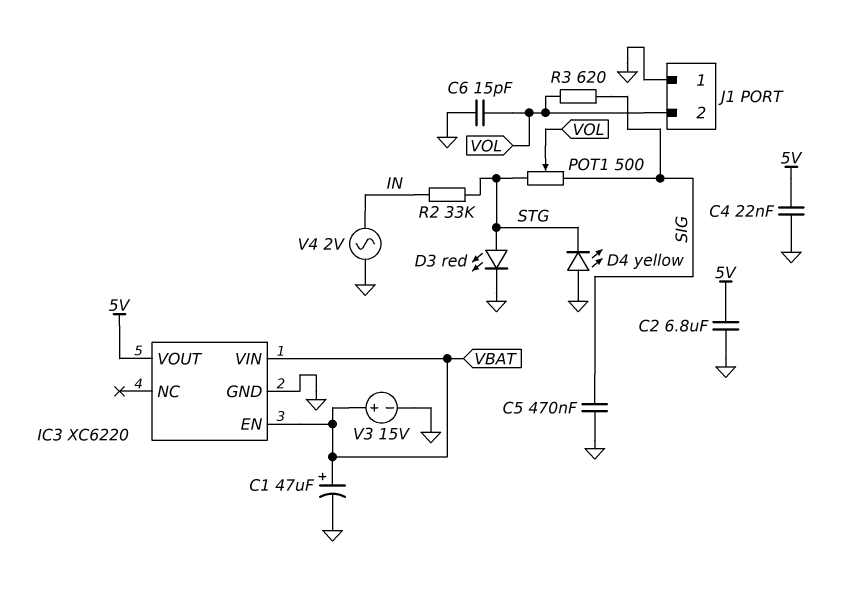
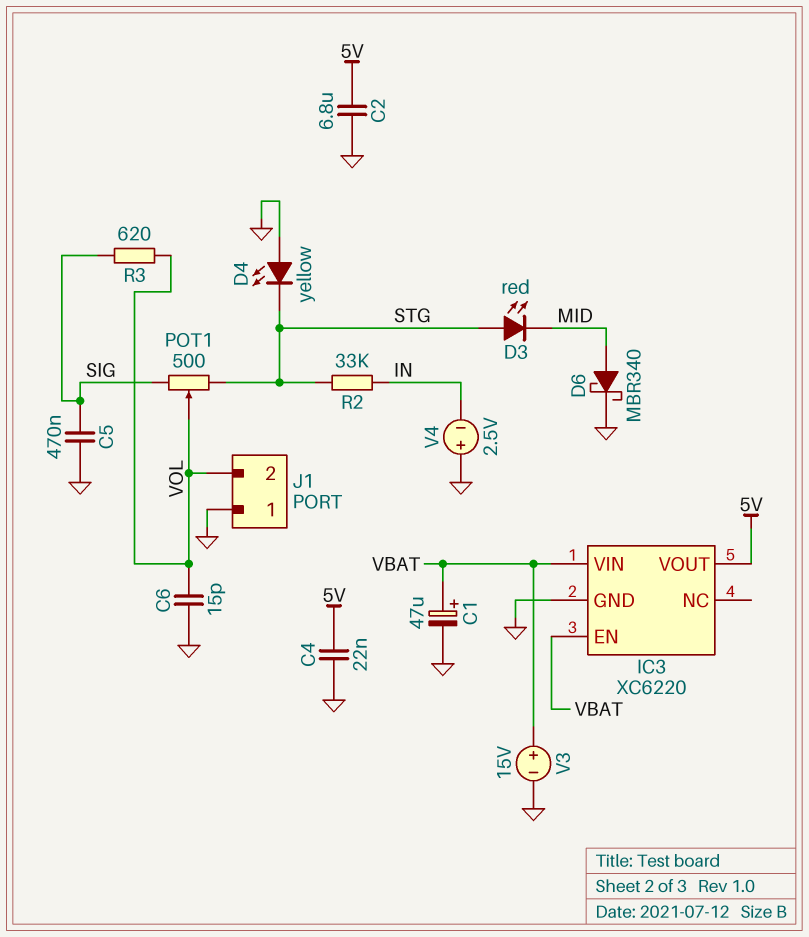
D3: LED red (A STG, K GND) -> LED red (A STG, K MID)
D6: none -> schottky MBR340 (A MID, K GND)
V4: AC 2V (GND, IN) -> 2.5V (plus GND, minus IN)

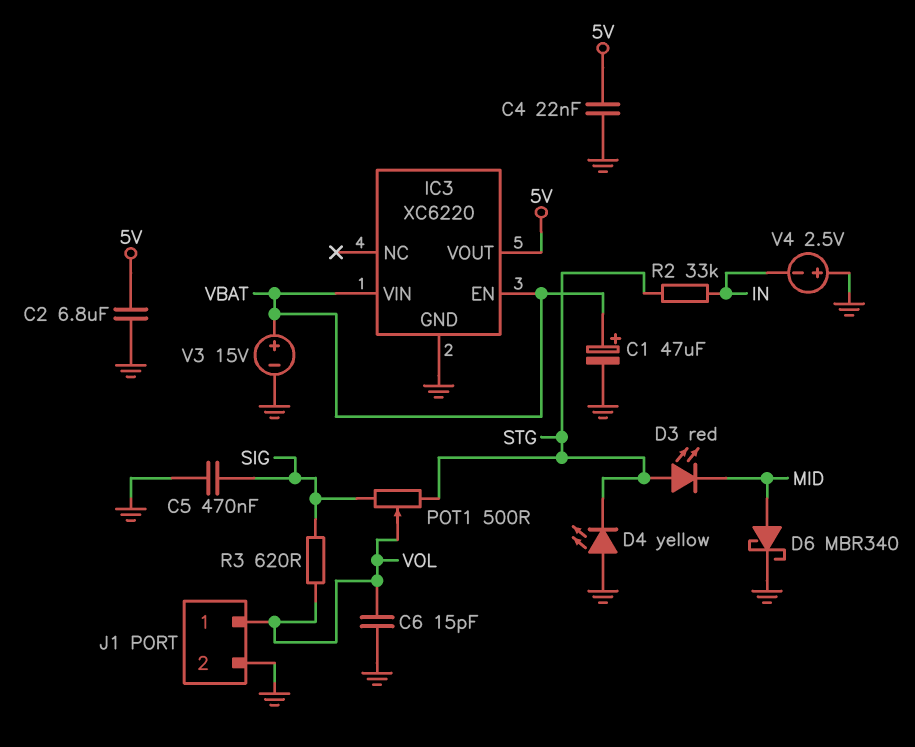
J1 pin 1: GND -> VOL
J1 pin 2: VOL -> GND

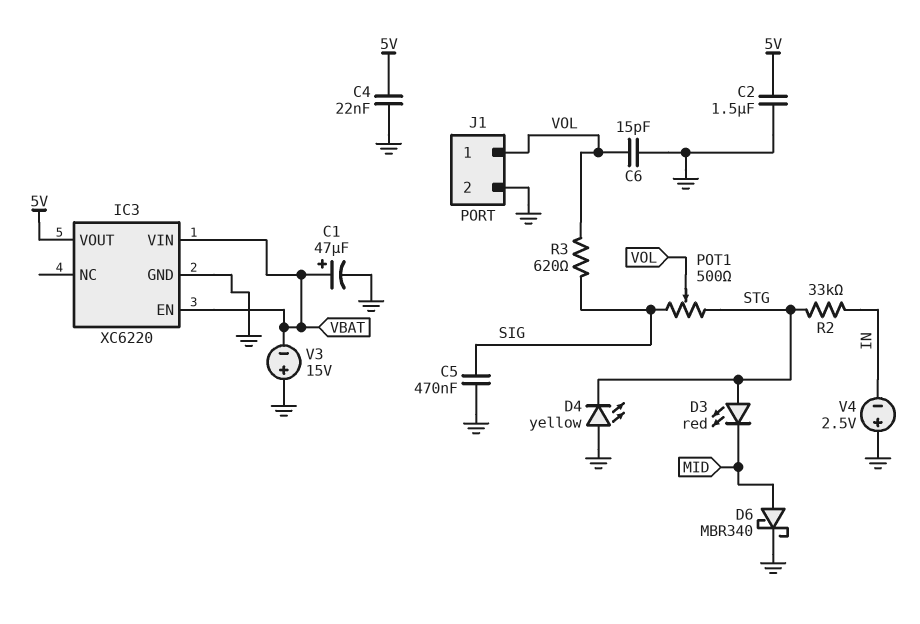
C2: 6.8uF (5V, GND) -> 1.5uF (5V, GND)
V3: 15V (plus VBAT, minus GND) -> 15V (plus GND, minus VBAT)

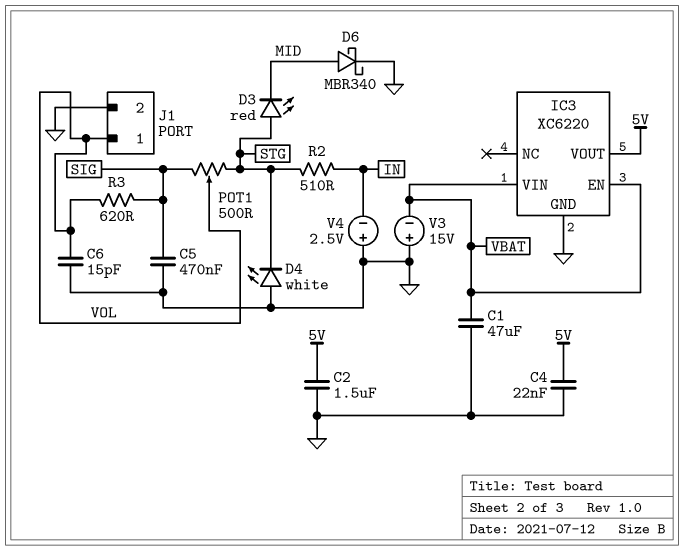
C1: 47uF (plus VBAT, minus GND) -> 47uF (GND, VBAT)
D4: LED yellow (A GND, K STG) -> LED white (A GND, K STG)
R2: 33k (IN, STG) -> 510 (IN, STG)

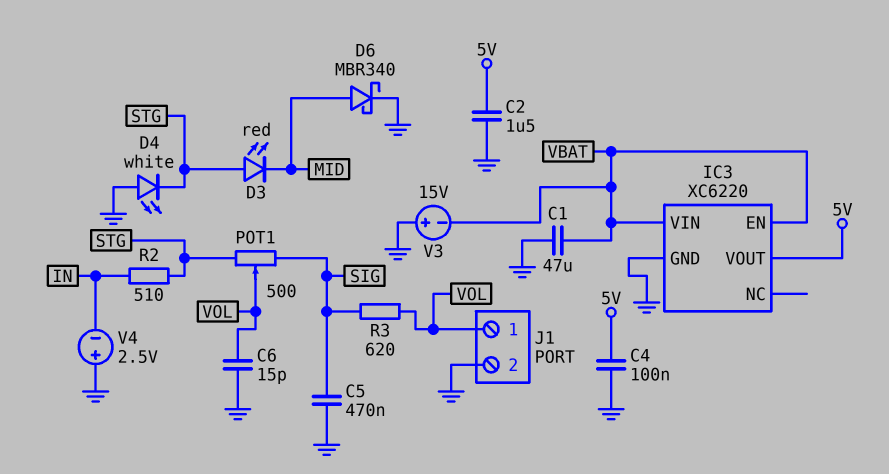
C4: 22nF (5V, GND) -> 100nF (5V, GND)

